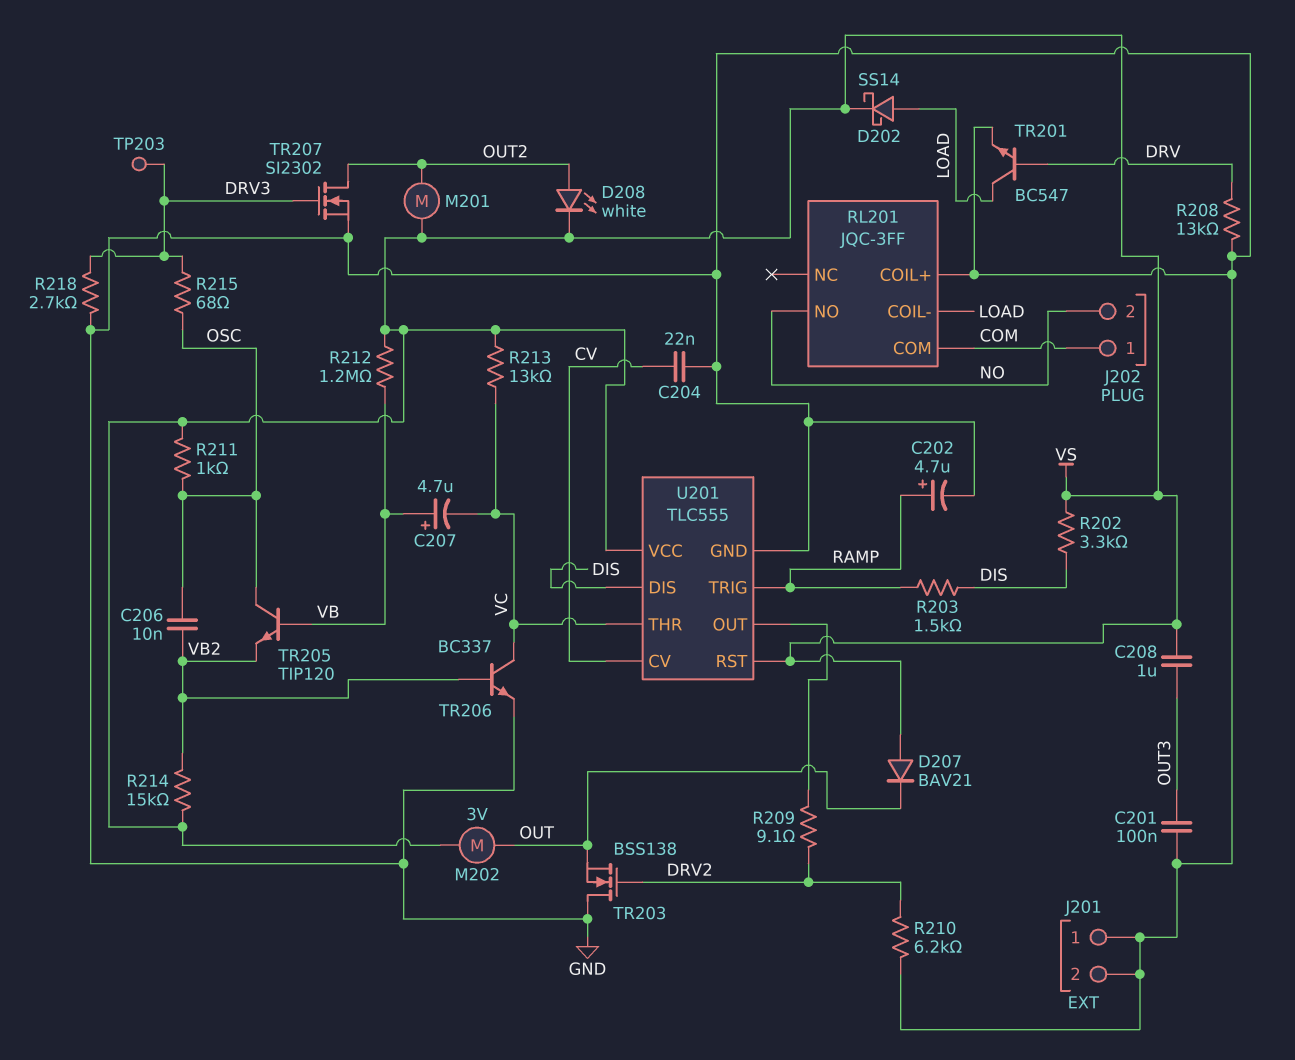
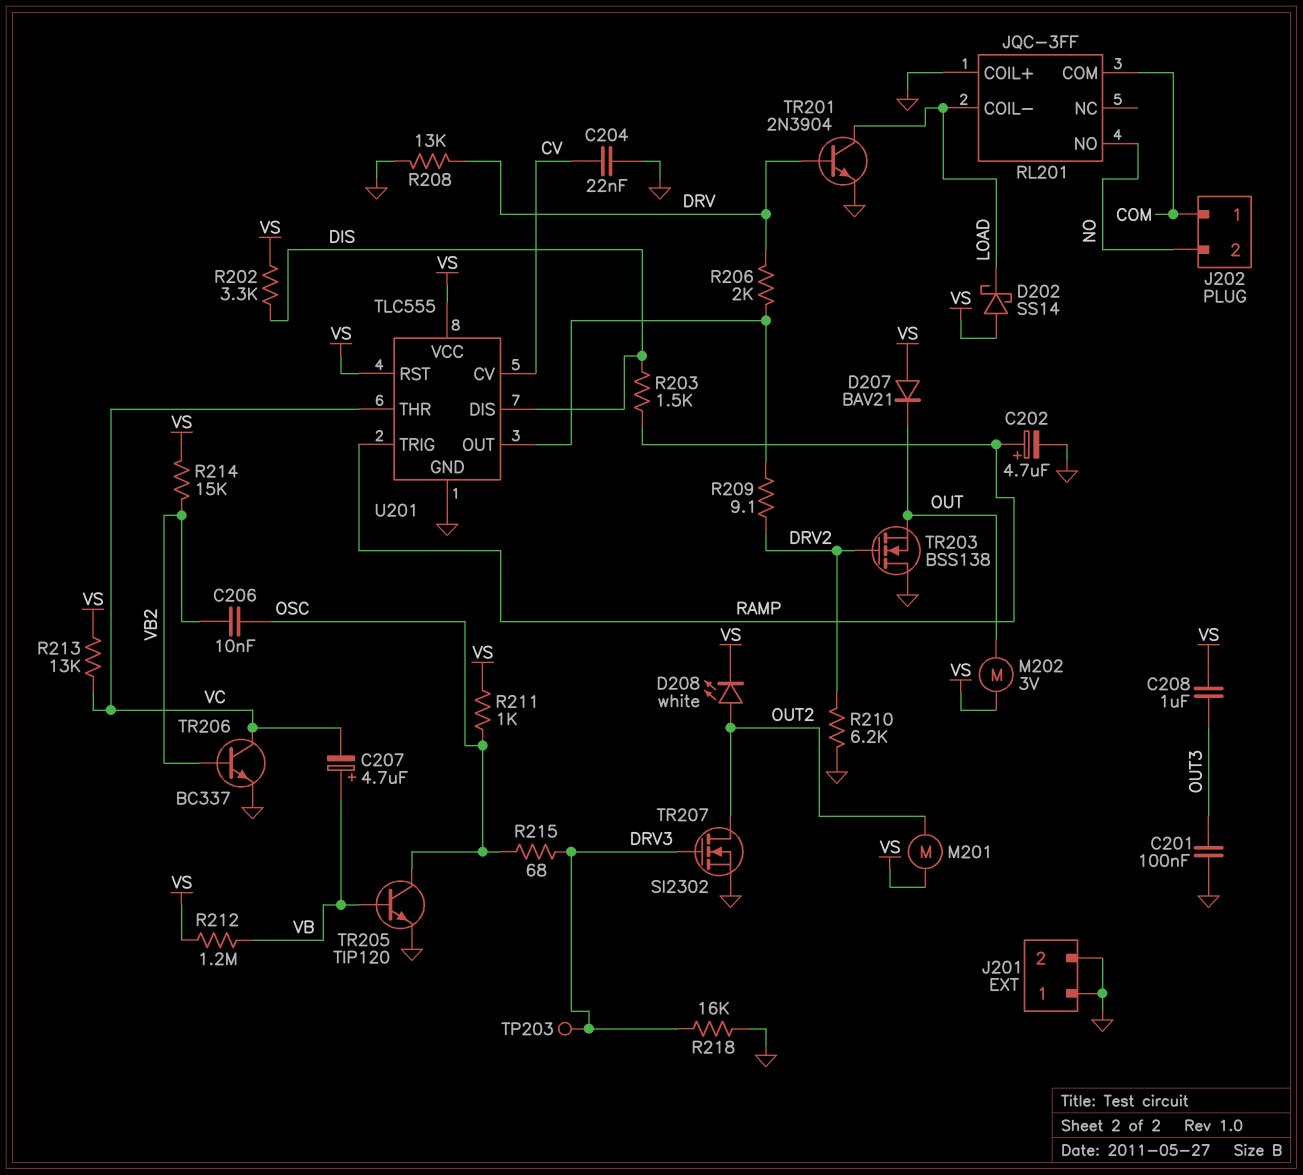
D202: schottky SS14 (A LOAD, K VS) -> schottky SS14 (A VS, K LOAD)
R206: none -> 2k (DRV, U201/OUT)
R218: 2.7k (DRV3, GND) -> 16k (DRV3, GND)
TR201: NPN BC547 (B DRV, C LOAD, E GND) -> NPN 2N3904 (B DRV, C LOAD, E GND)
TR205: NPN TIP120 (B VB, C OSC, E VB2) -> NPN TIP120 (B VB, C OSC, E GND)

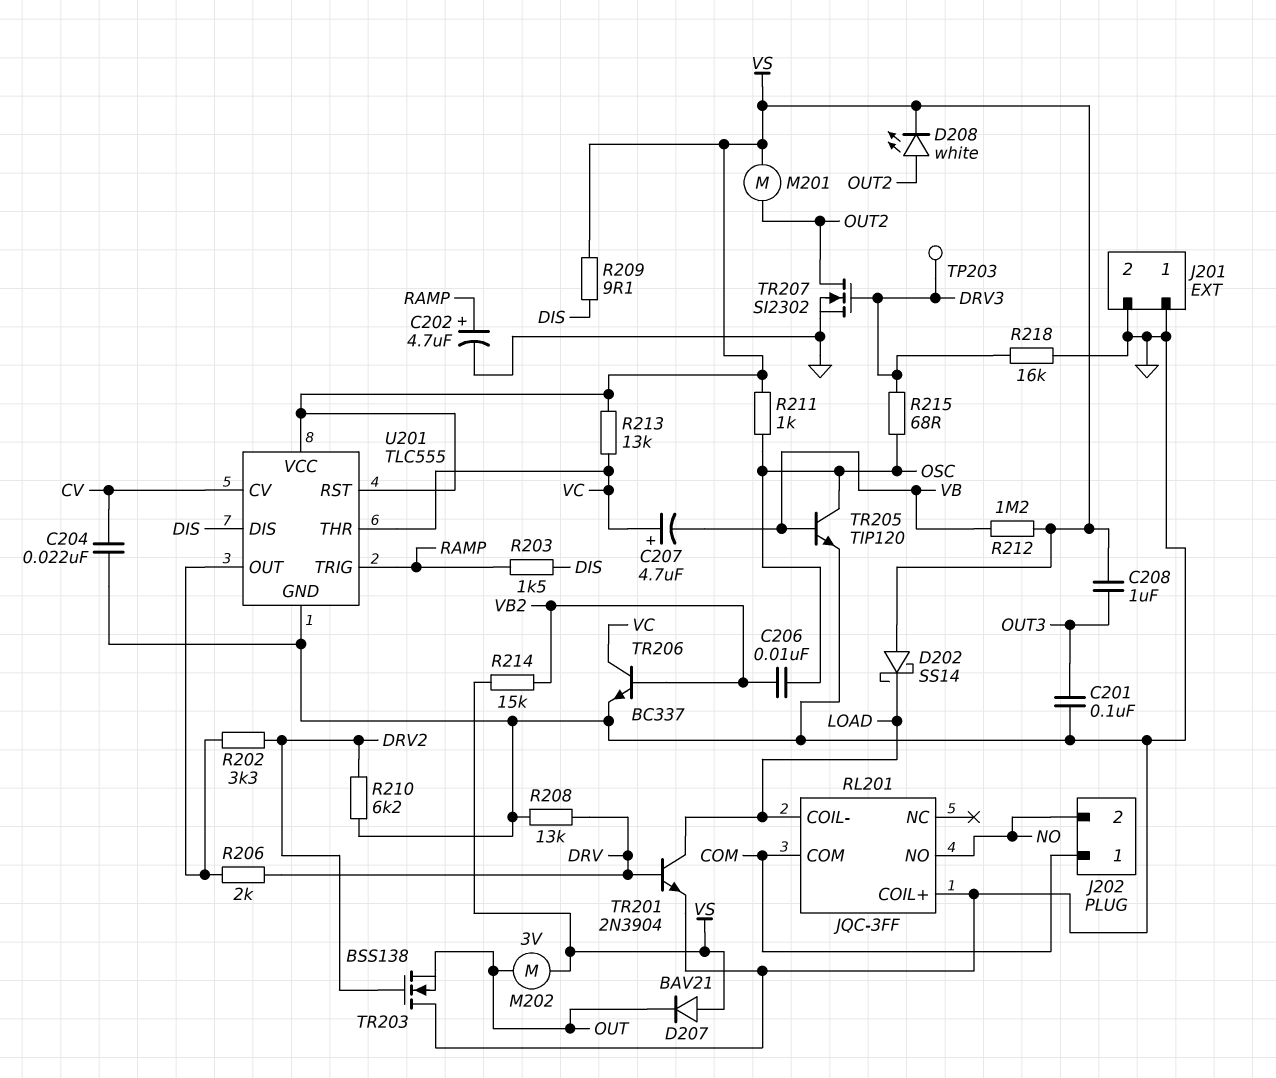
C207: 4.7uF (plus VB, minus VC) -> 4.7uF (plus VC, minus VB)
R202: 3.3k (DIS, VS) -> 3.3k (DRV2, U201/OUT)
R209: 9.1 (DRV2, U201/OUT) -> 9.1 (DIS, VS)

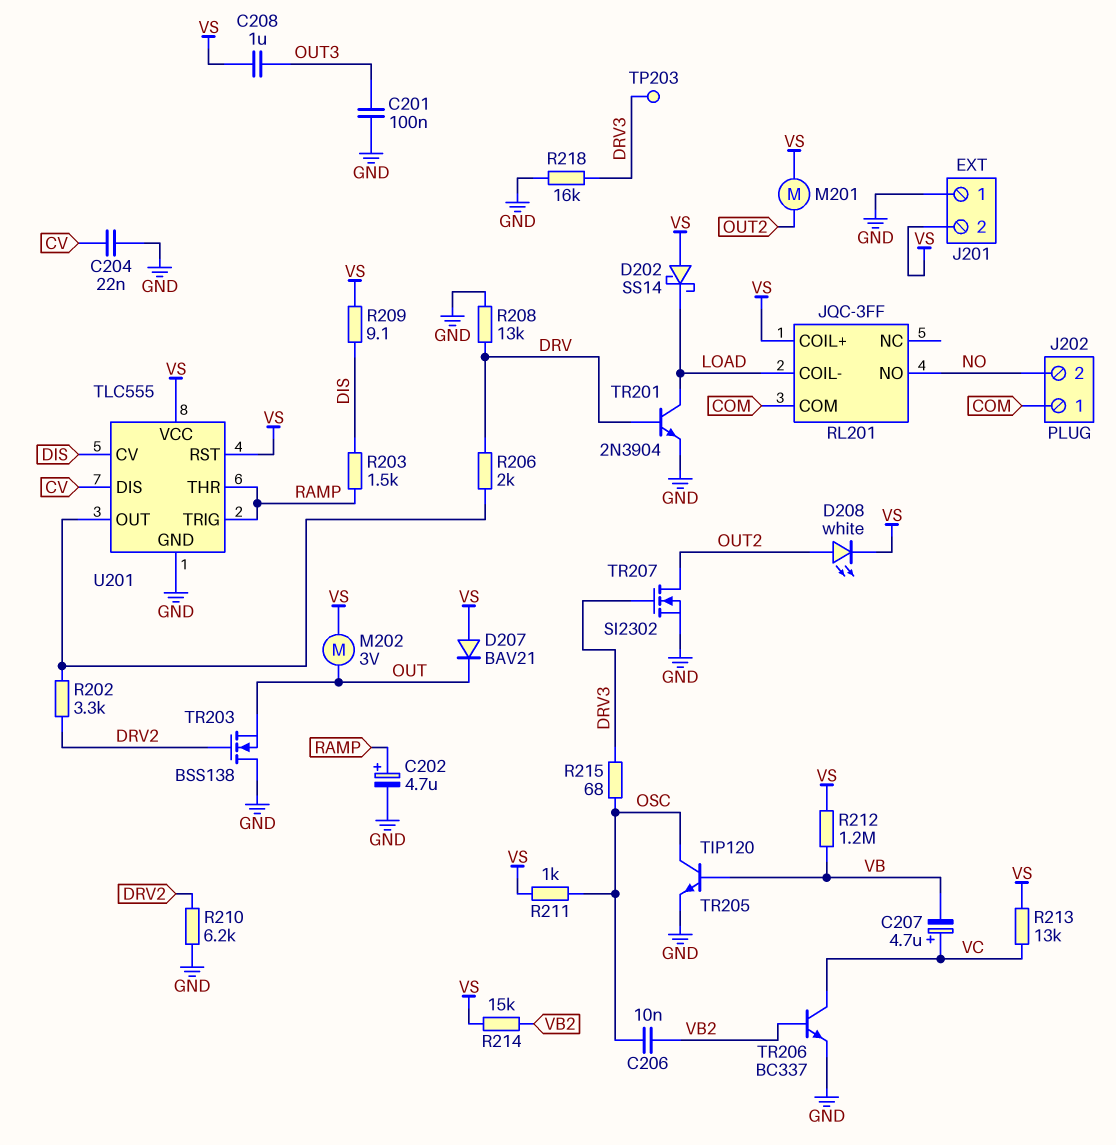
J201 pin 2: GND -> VS
RL201 pin COIL+: GND -> VS
U201 pin CV: CV -> DIS
U201 pin DIS: DIS -> CV
U201 pin THR: VC -> RAMP

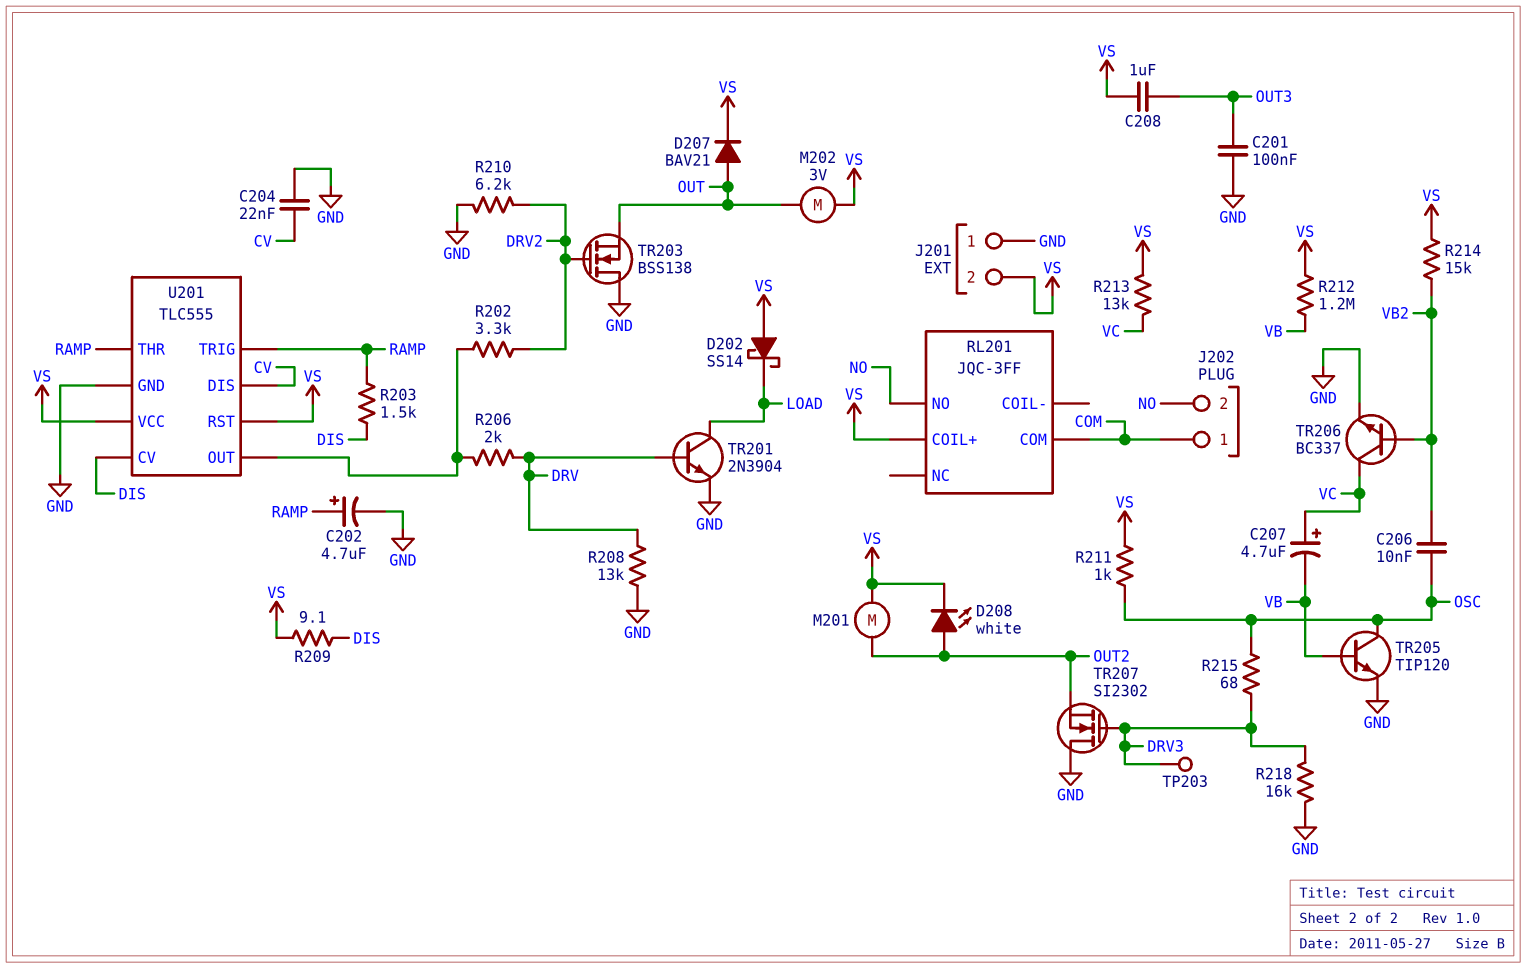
D207: diode BAV21 (A VS, K OUT) -> diode BAV21 (A OUT, K VS)
RL201 pin COIL-: LOAD -> none
TR207: NMOS SI2302 (G DRV3, D OUT2, S GND) -> NMOS SI2302 (G DRV3, D GND, S OUT2)

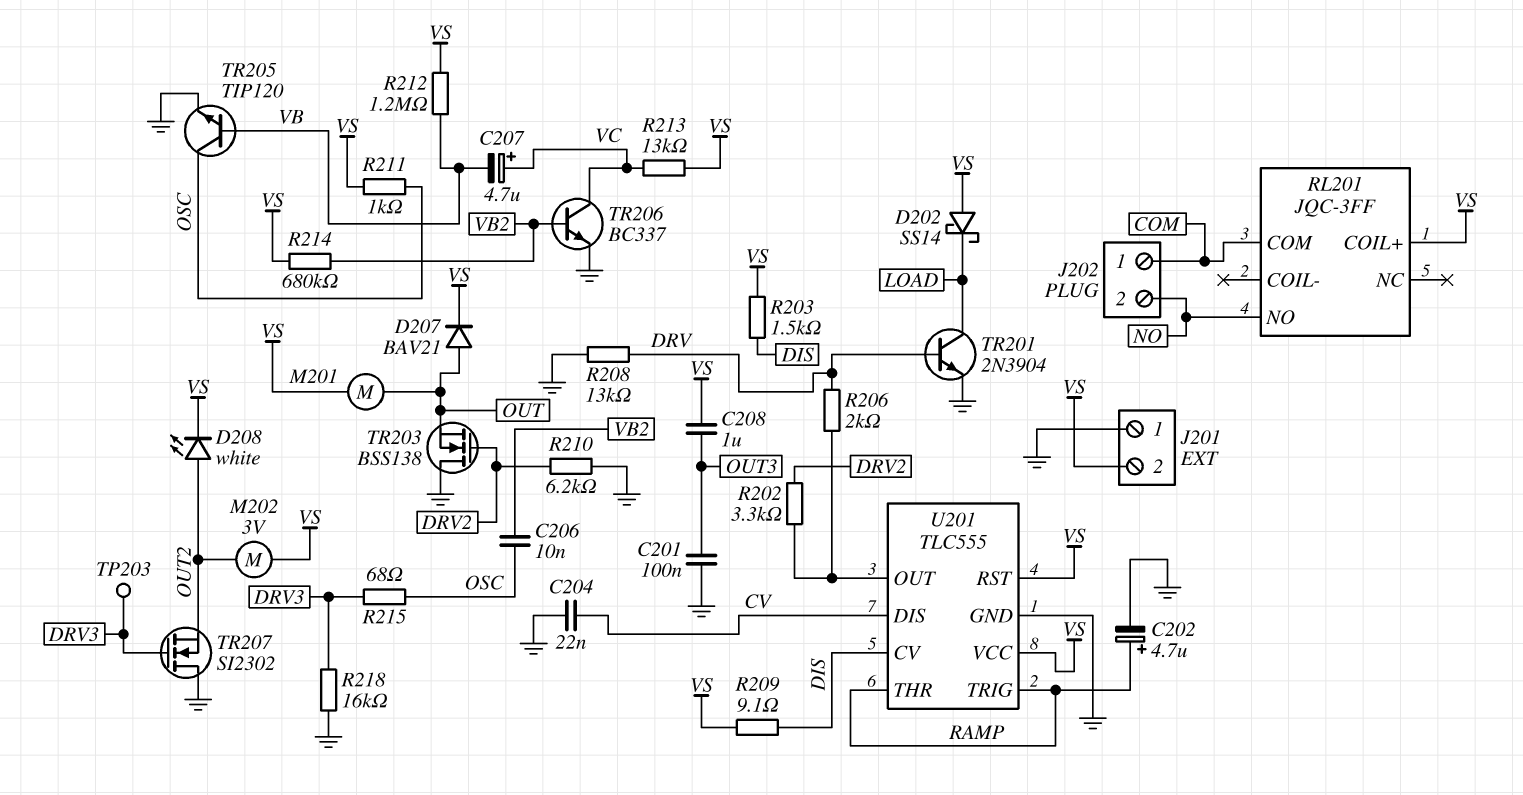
M201: motor (OUT2, VS) -> motor (OUT, VS)
M202: motor 3V (OUT, VS) -> motor 3V (OUT2, VS)
R203: 1.5k (DIS, RAMP) -> 1.5k (DIS, VS)
R214: 15k (VB2, VS) -> 680k (VB2, VS)

